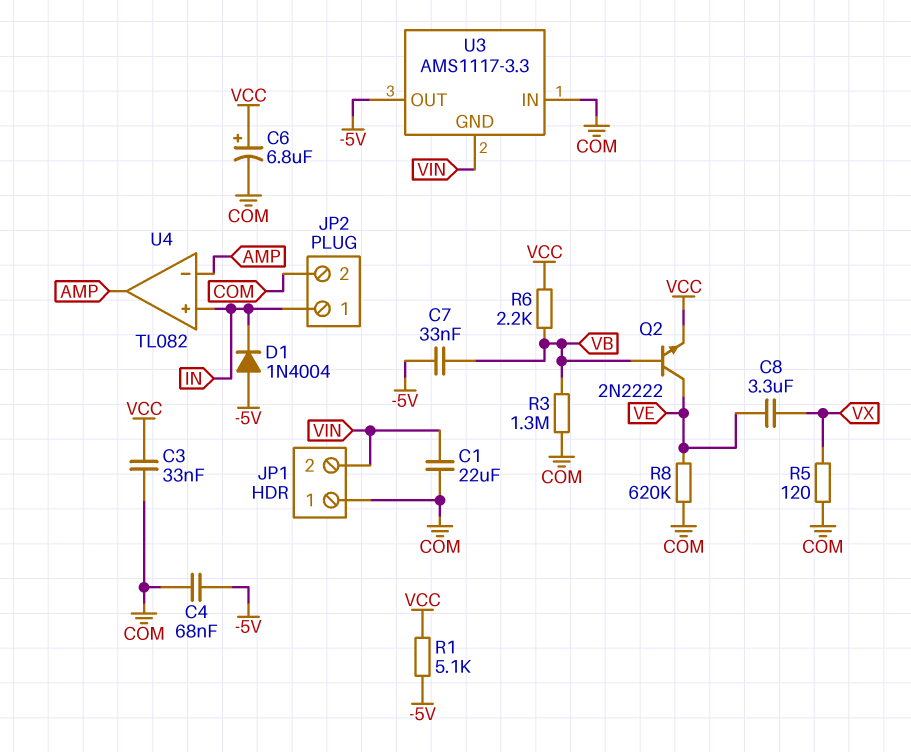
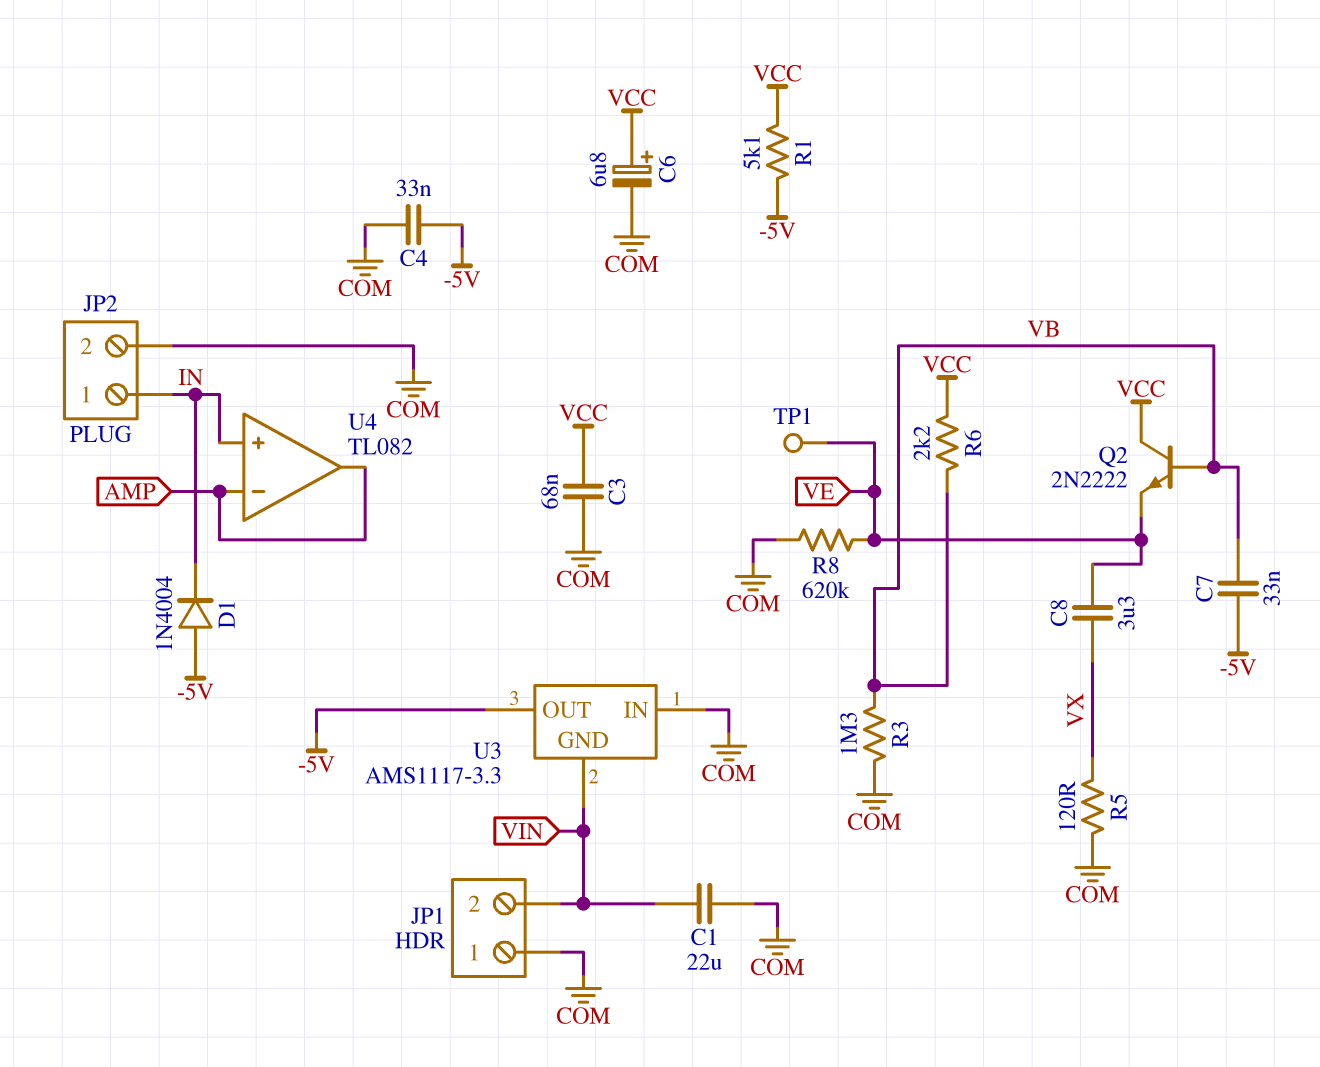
C3: 33nF (COM, VCC) -> 68nF (COM, VCC)
C4: 68nF (-5V, COM) -> 33nF (-5V, COM)
Q2: NPN 2N2222 (B VB, C VE, E VCC) -> NPN 2N2222 (B VB, C VCC, E VE)
TP1: none -> test point (VE)

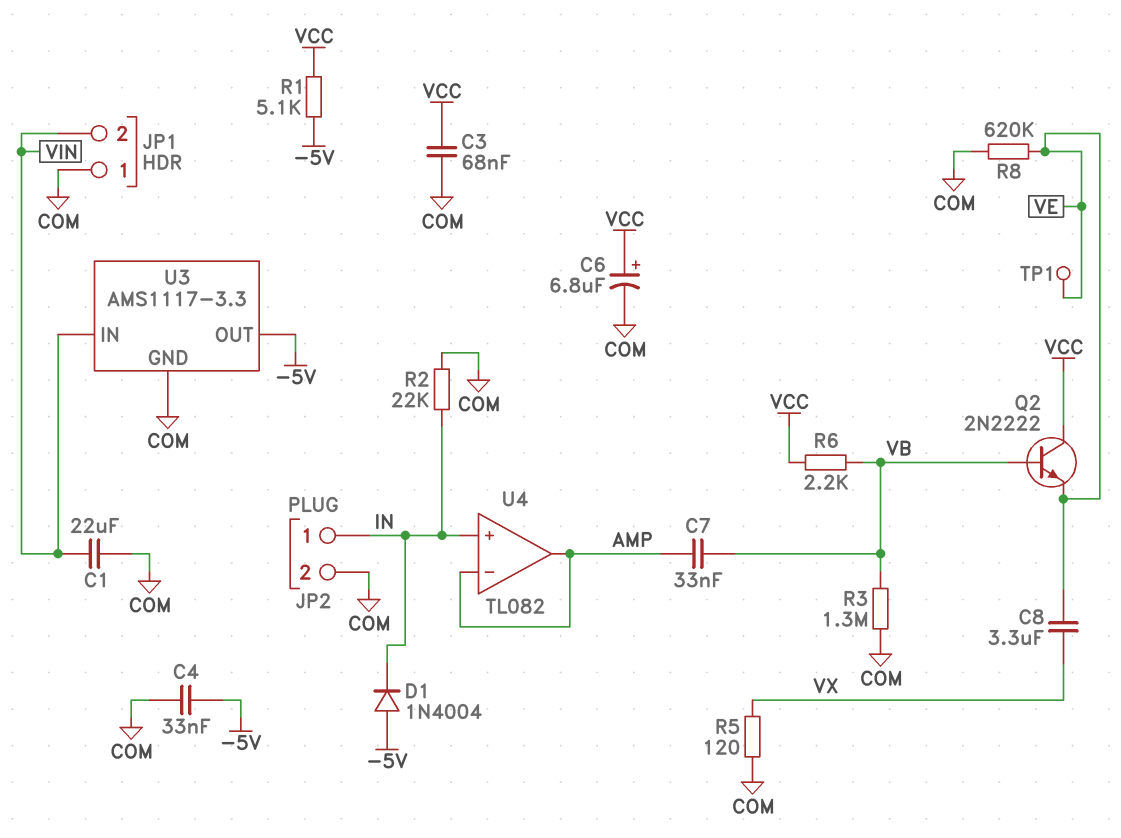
C7: 33nF (-5V, VB) -> 33nF (AMP, VB)
R2: none -> 22k (COM, IN)
U3 pin GND: VIN -> COM
U3 pin IN: COM -> VIN

